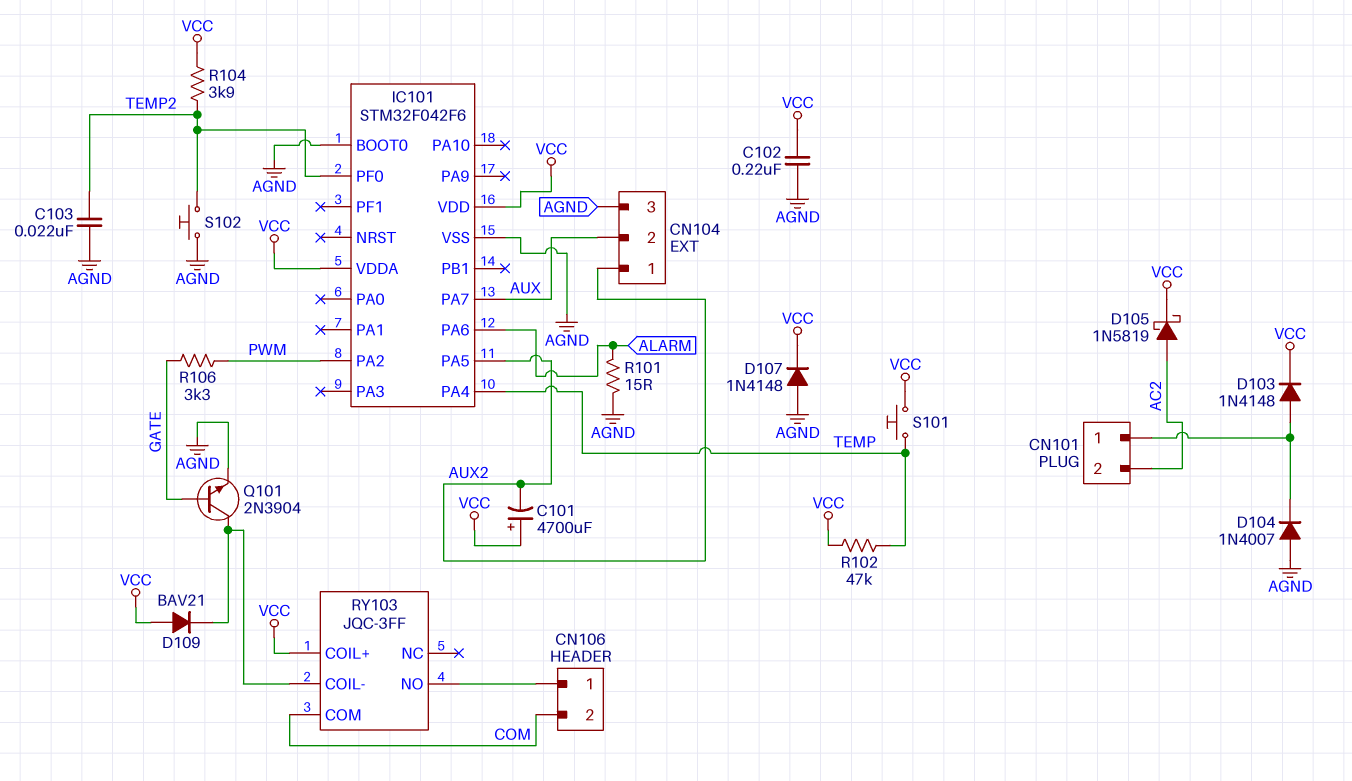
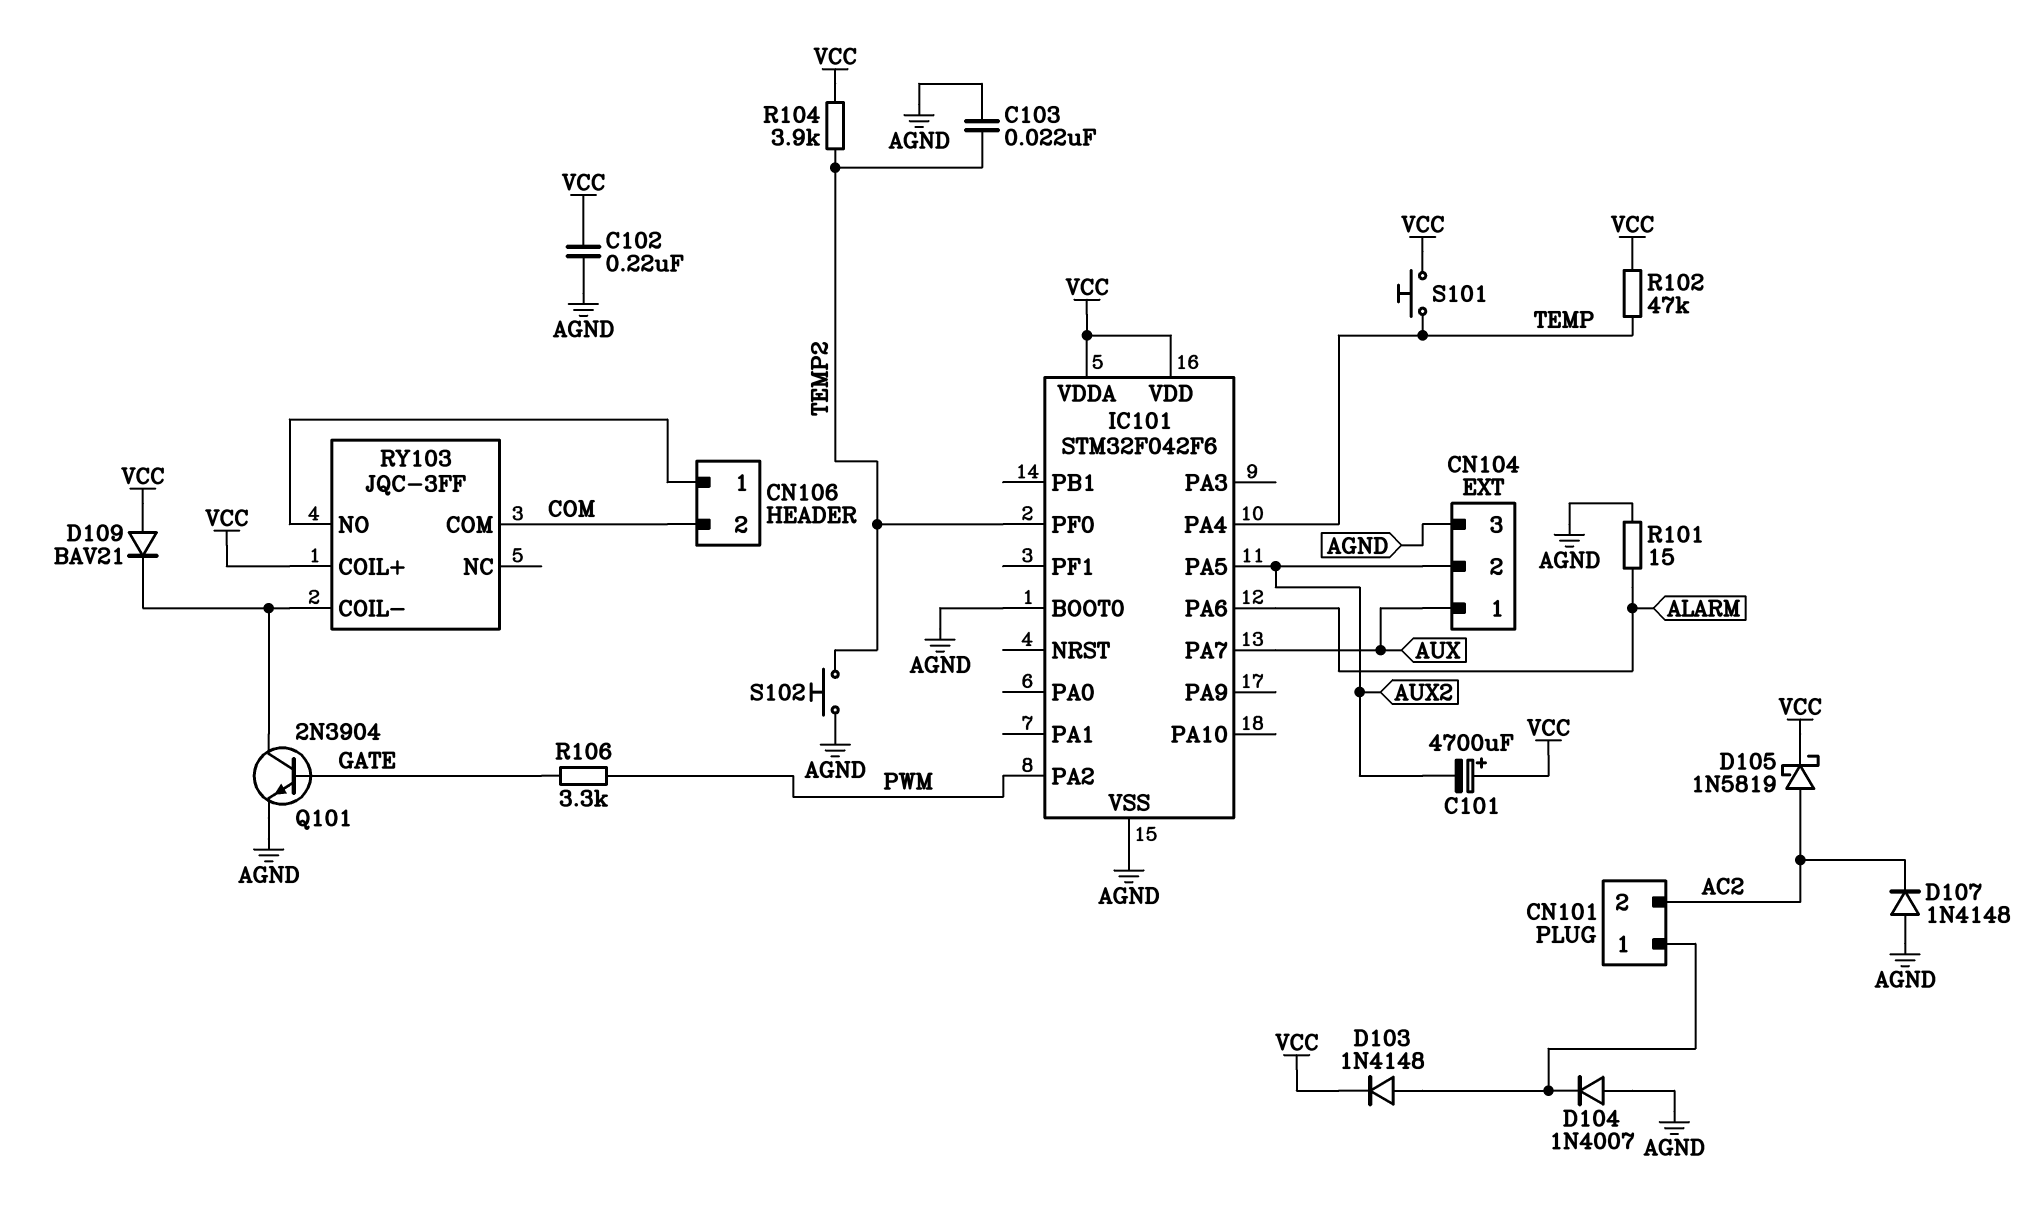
CN104 pin 1: AUX2 -> AUX
CN104 pin 2: AUX -> AUX2
D107: diode 1N4148 (A AGND, K VCC) -> diode 1N4148 (A AGND, K AC2)

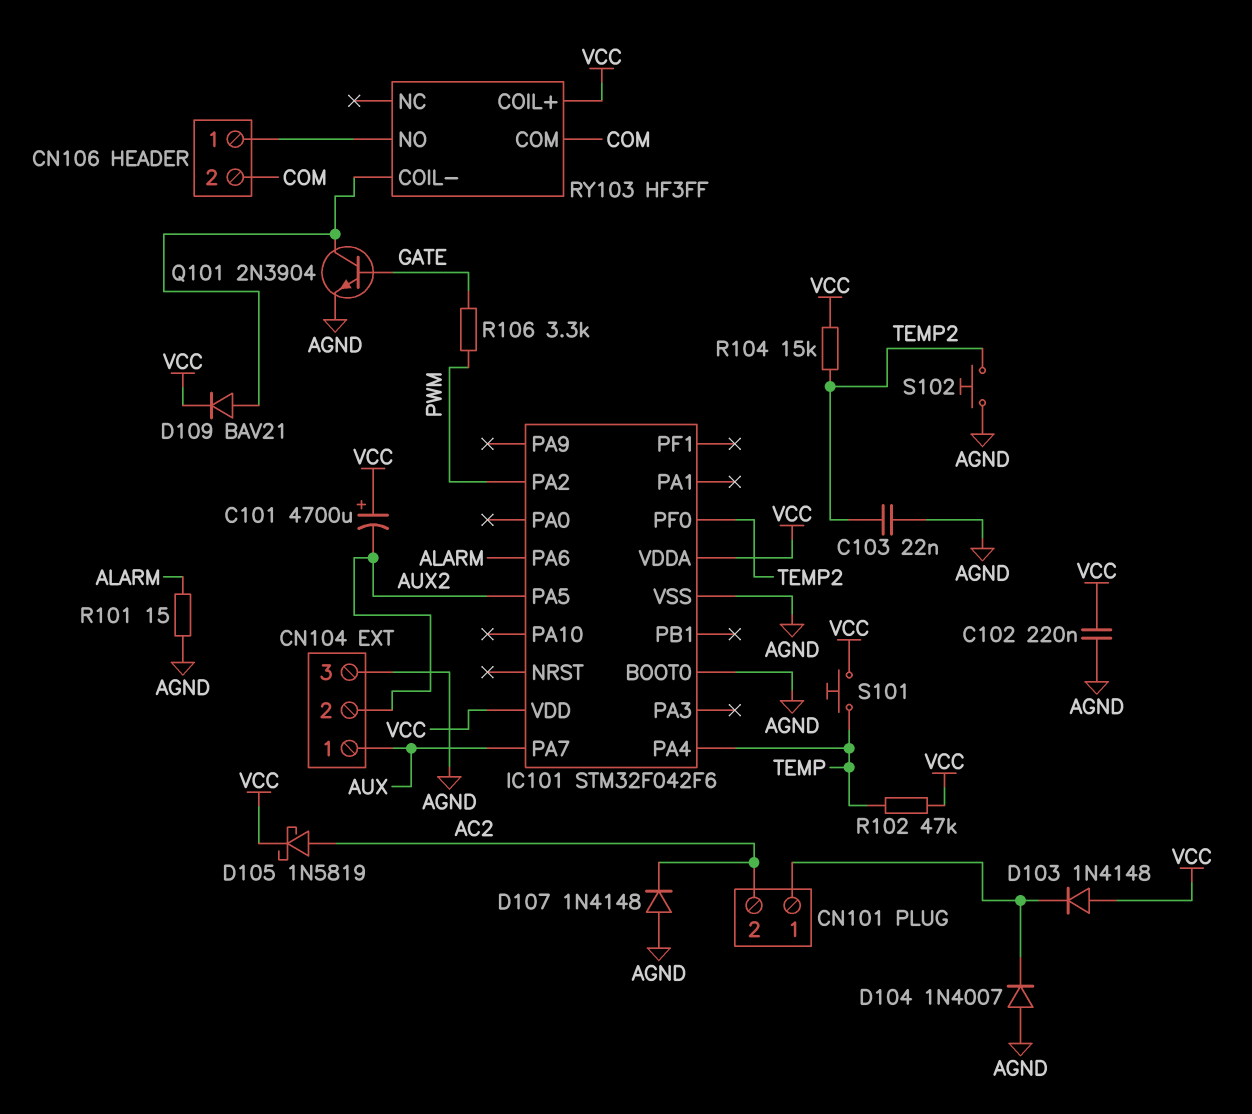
D103: diode 1N4148 (A CN101/1, K VCC) -> diode 1N4148 (A VCC, K CN101/1)
D109: diode BAV21 (A VCC, K RY103/COIL-) -> diode BAV21 (A RY103/COIL-, K VCC)
R104: 3.9k (TEMP2, VCC) -> 15k (TEMP2, VCC)
RY103: JQC-3FF -> HF3FF

